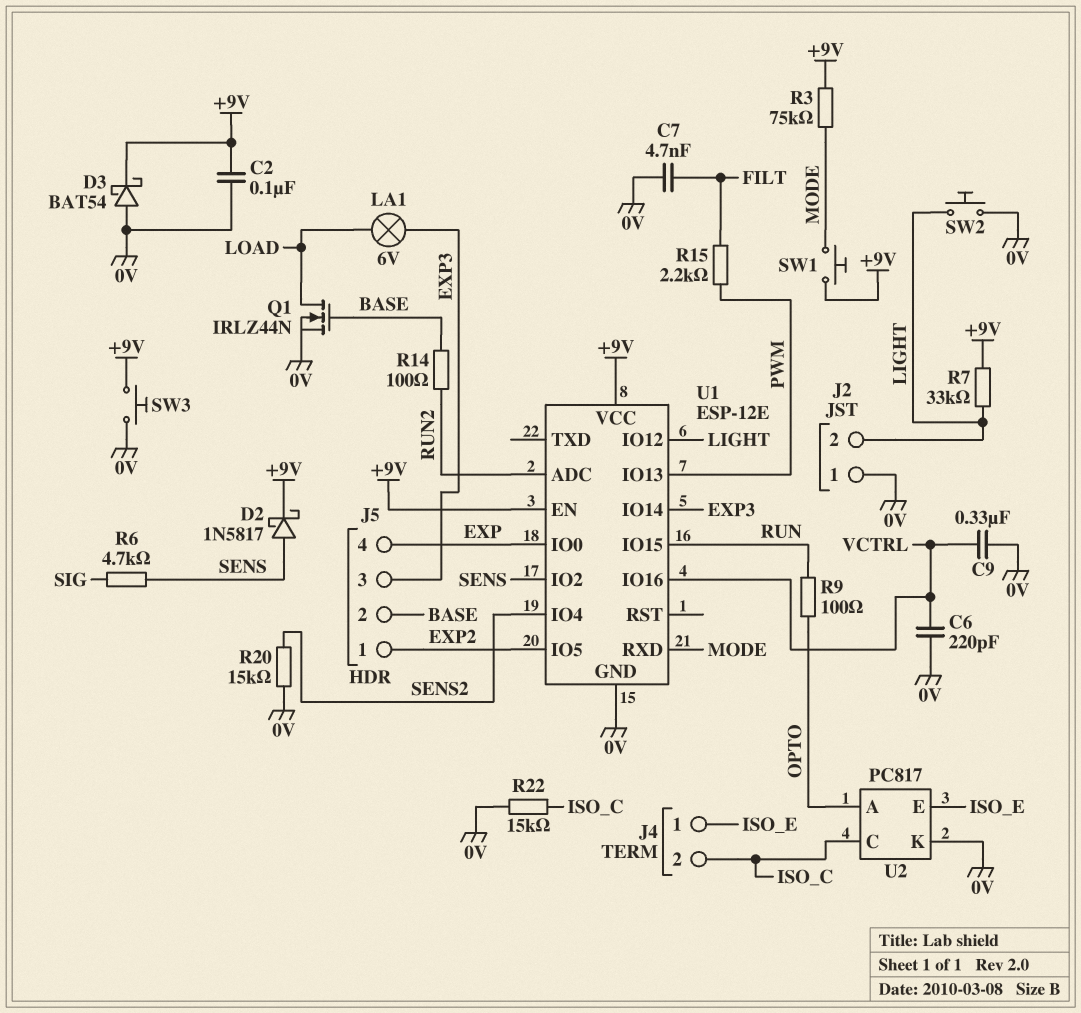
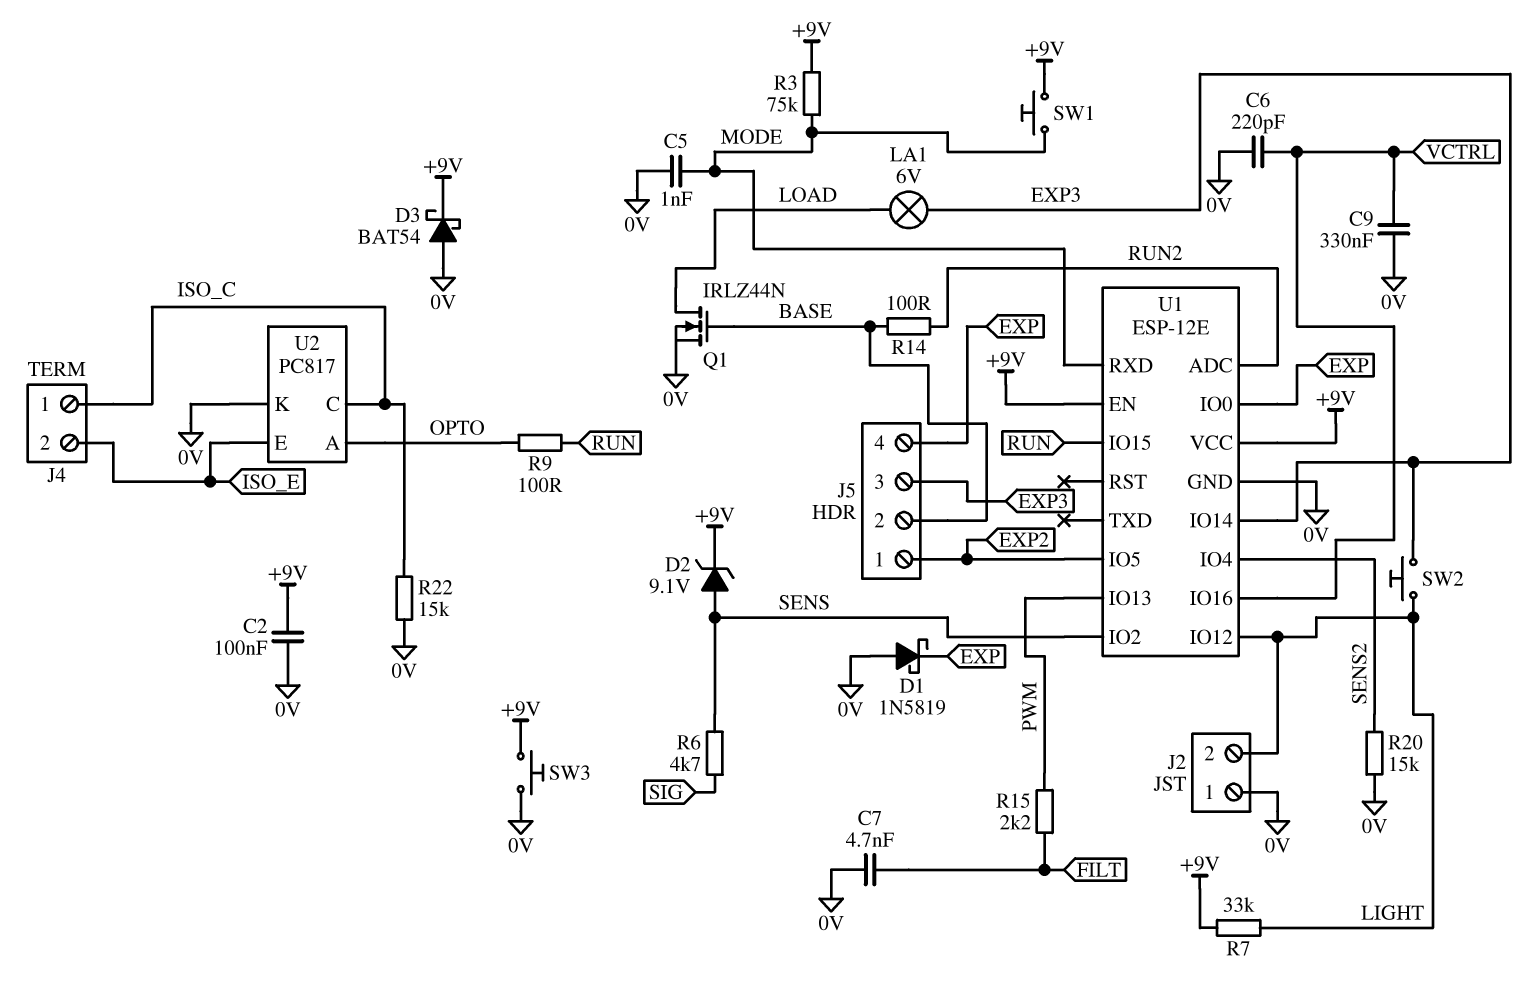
C5: none -> 1nF (0V, MODE)
D1: none -> schottky 1N5819 (A 0V, K EXP)
D2: schottky 1N5817 (A SENS, K +9V) -> zener 9.1V (A SENS, K +9V)
J4 pin 1: ISO_E -> ISO_C
J4 pin 2: ISO_C -> ISO_E
SW2: button (0V, LIGHT) -> button (EXP3, LIGHT)

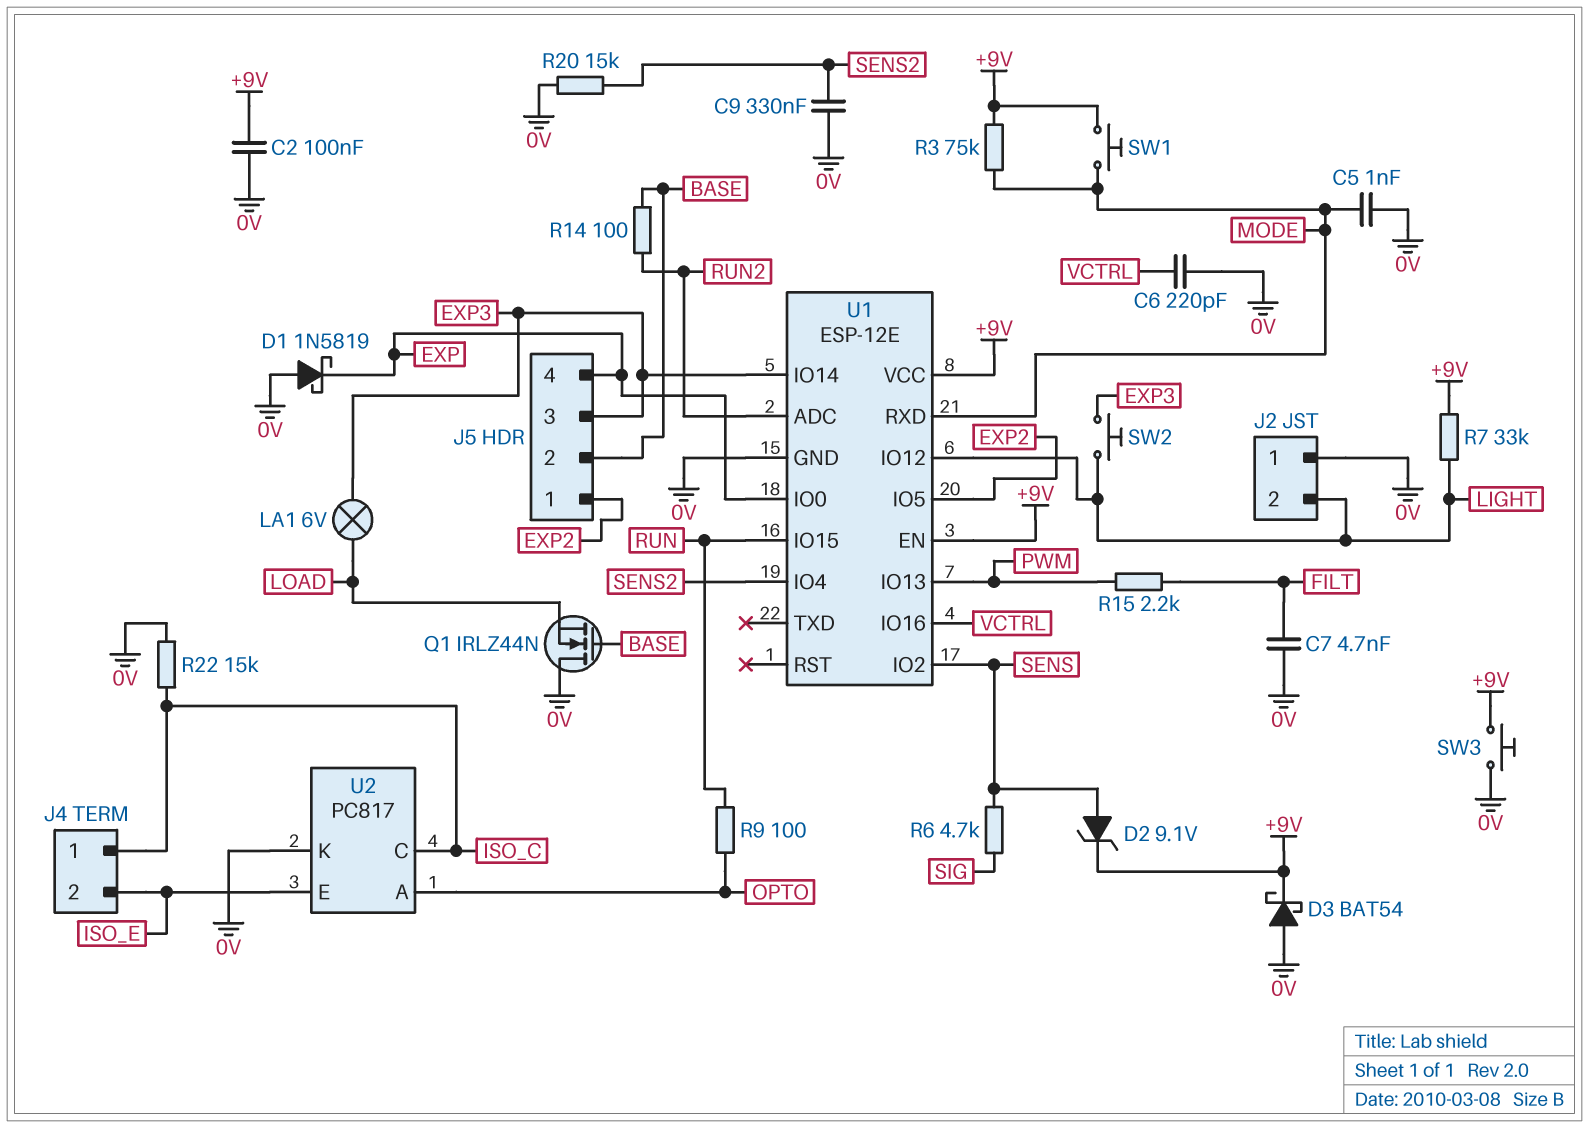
C9: 330nF (0V, VCTRL) -> 330nF (0V, SENS2)
Q1: NMOS IRLZ44N (G BASE, D LOAD, S 0V) -> NMOS IRLZ44N (G BASE, D 0V, S LOAD)

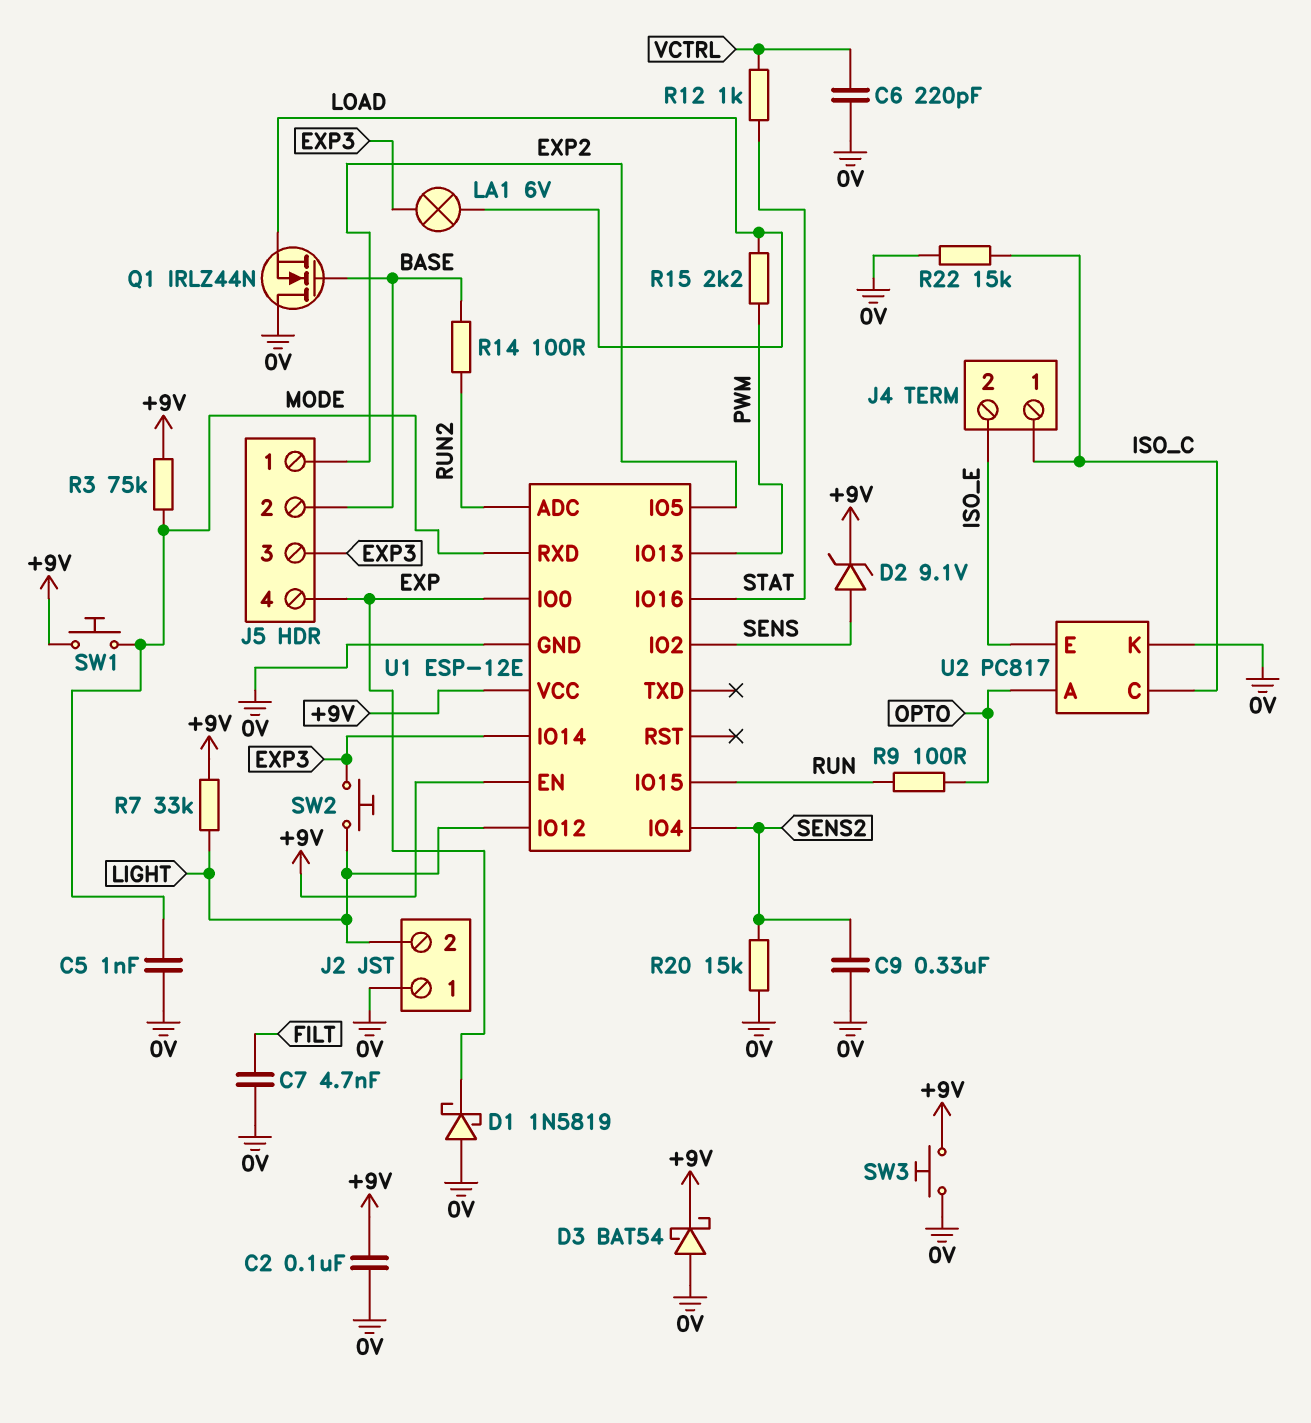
R6: 4.7k (SENS, SIG) -> none
R12: none -> 1k (STAT, VCTRL)
R15: 2.2k (FILT, PWM) -> 2.2k (LOAD, PWM)
U1 pin IO16: VCTRL -> STAT

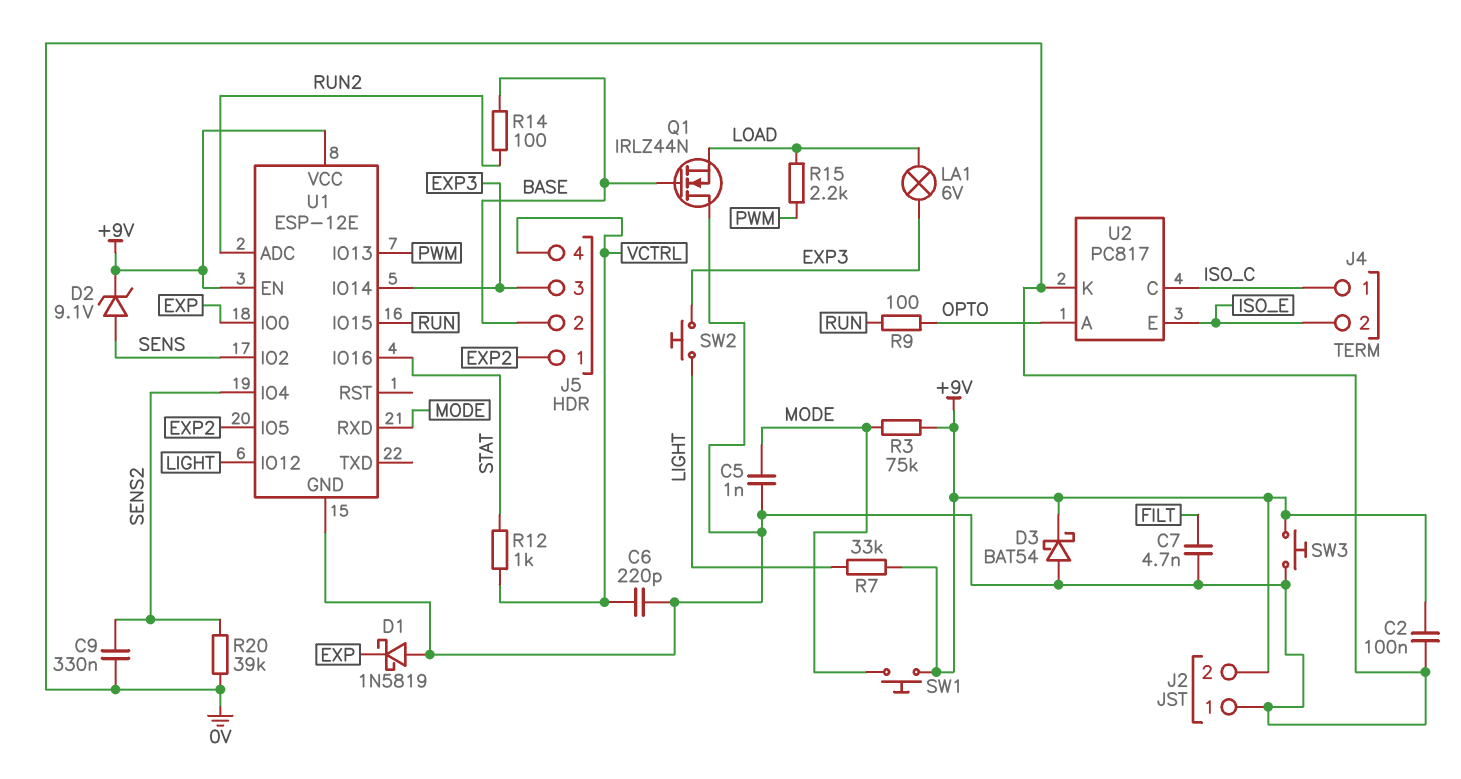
J2 pin 2: LIGHT -> +9V
J5 pin 4: EXP -> VCTRL
R20: 15k (0V, SENS2) -> 39k (0V, SENS2)
R22: 15k (0V, ISO_C) -> none

